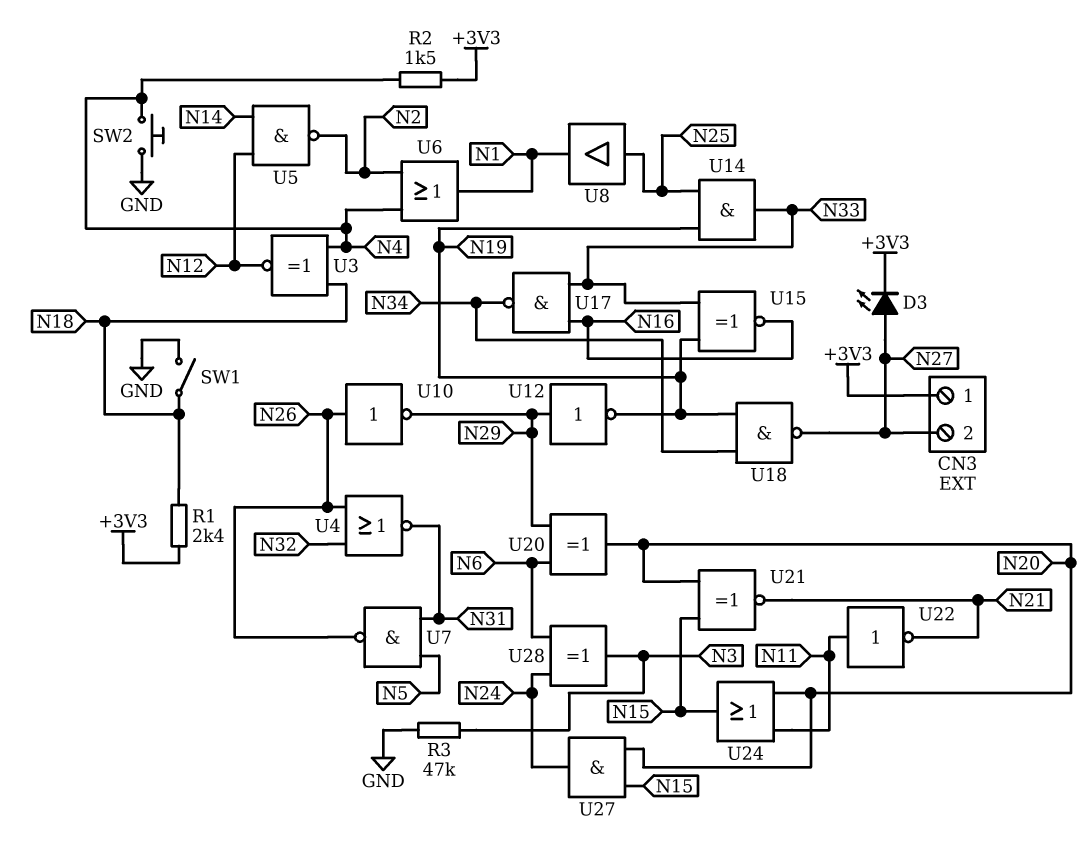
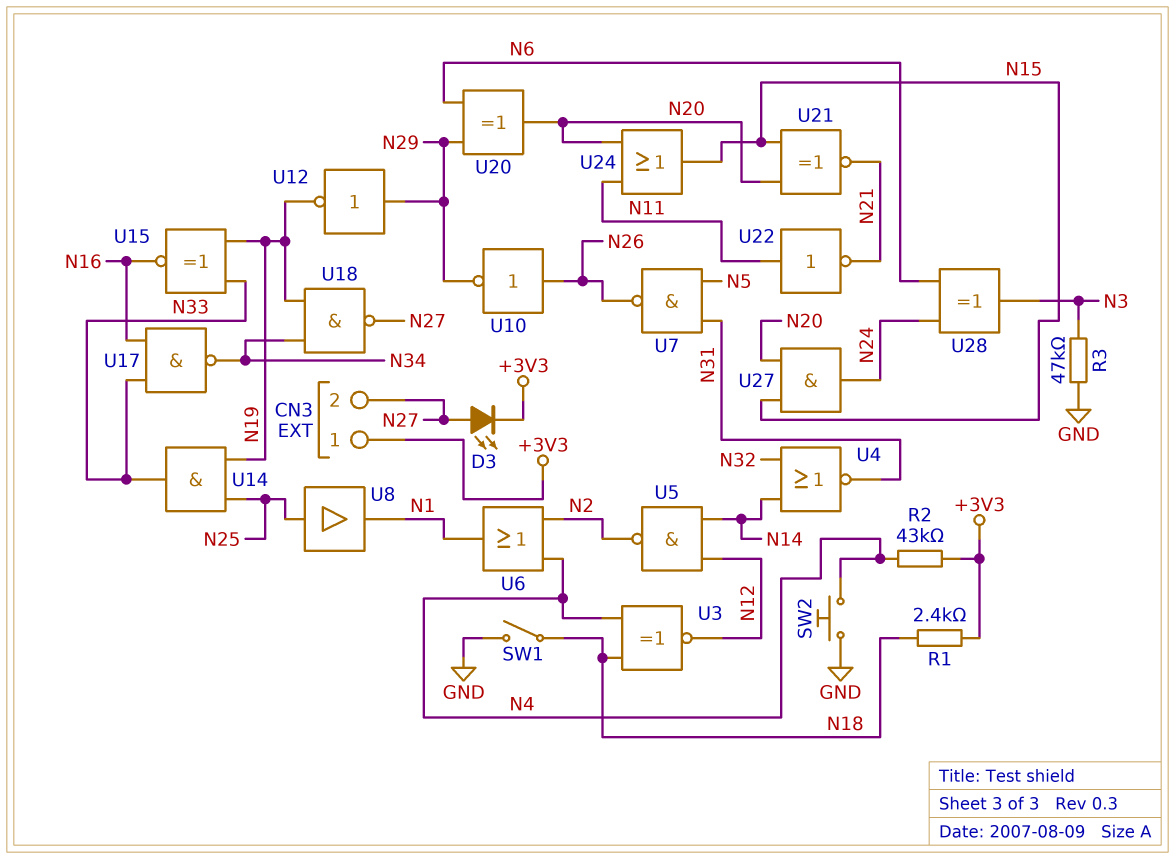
R2: 1.5k (+3V3, N4) -> 43k (+3V3, N4)
U4: NOR (in N26, in N32, out N31) -> NOR (in N14, in N32, out N31)

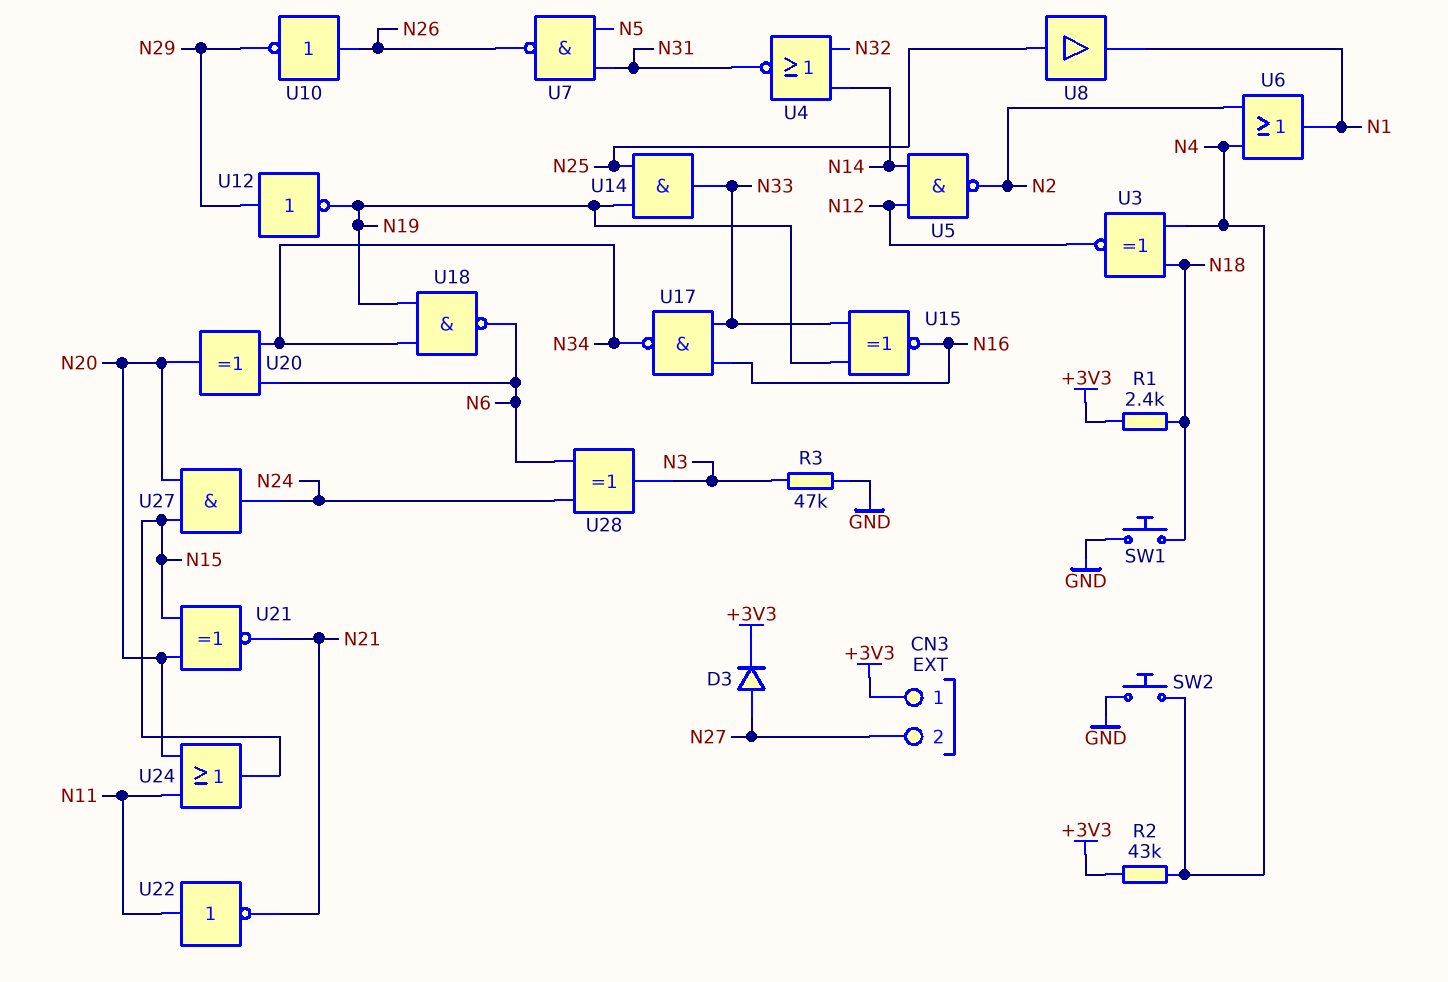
D3: LED (A N27, K +3V3) -> diode (A N27, K +3V3)
SW1: switch (GND, N18) -> button (GND, N18)
U18: NAND (in N19, in N34, out N27) -> NAND (in N19, in N34, out N6)
U20: XOR (in N6, in N29, out N20) -> XOR (in N6, in N34, out N20)

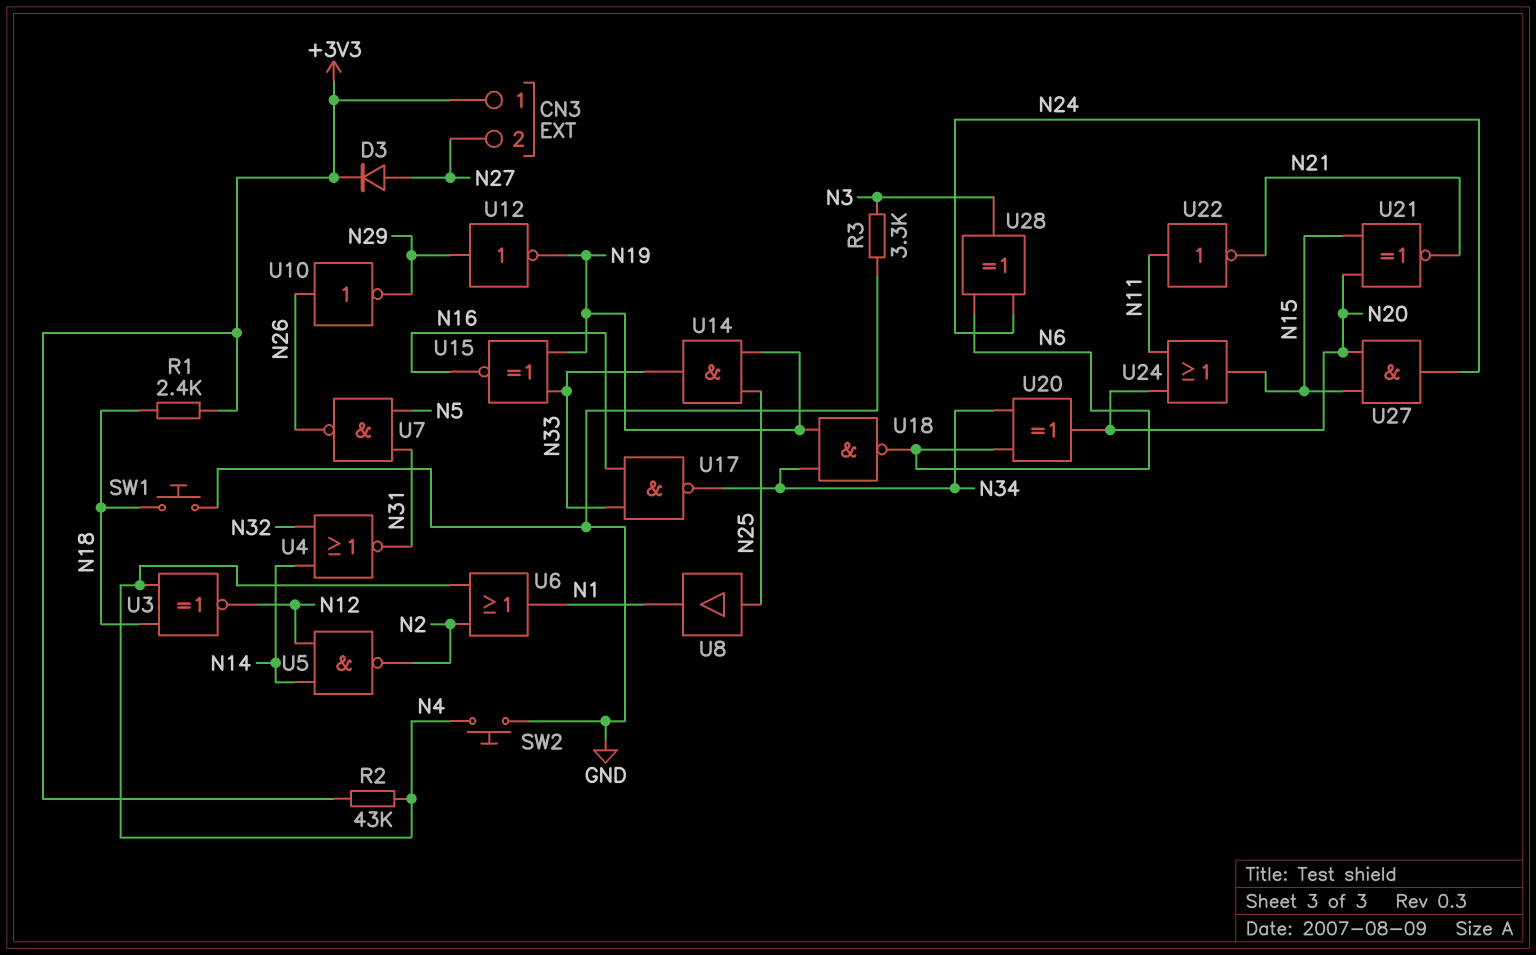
R3: 47k (GND, N3) -> 3.3k (GND, N3)

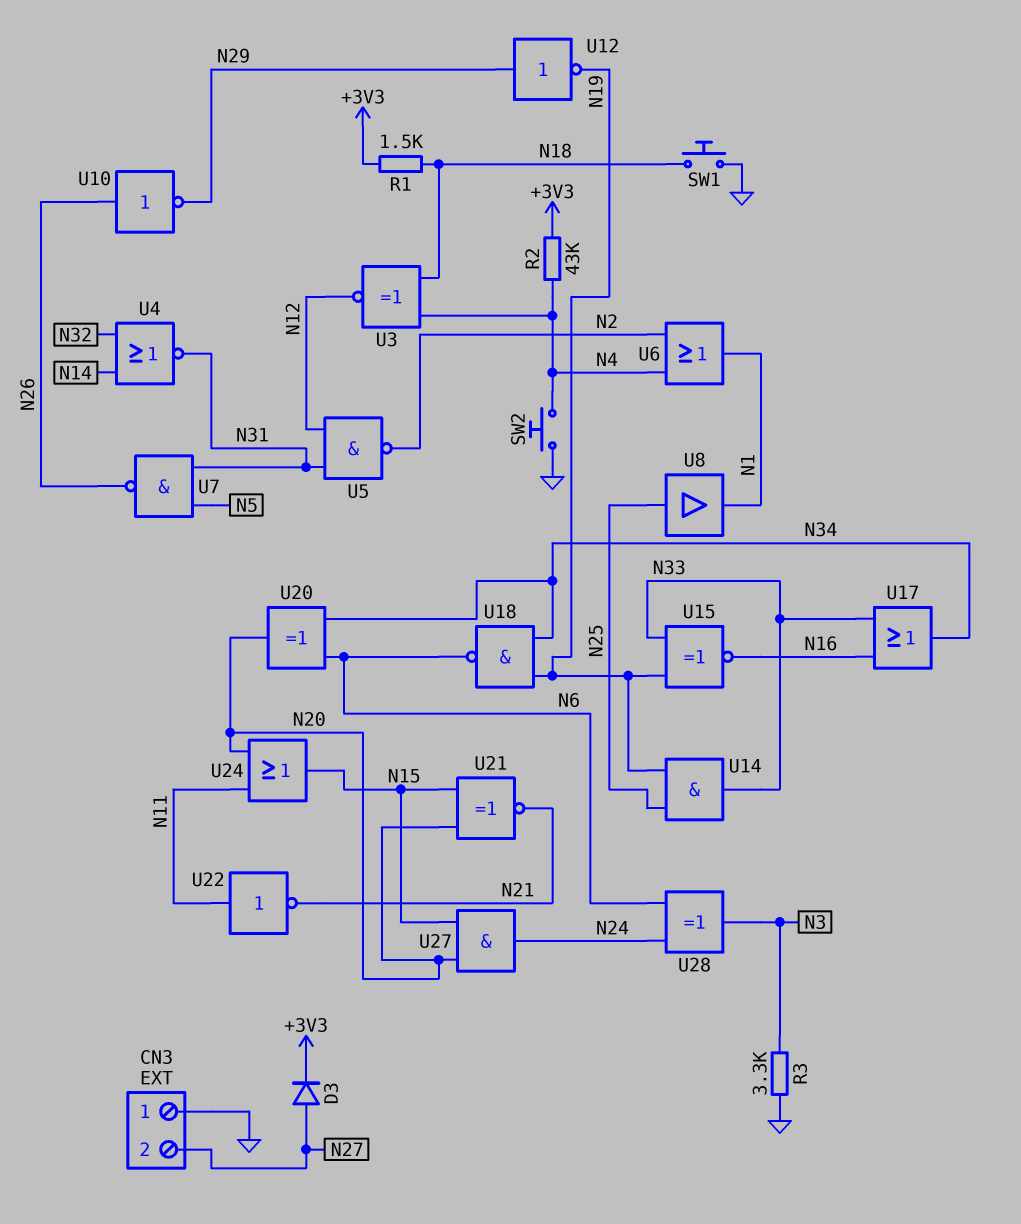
CN3 pin 1: +3V3 -> GND
R1: 2.4k (+3V3, N18) -> 1.5k (+3V3, N18)
U5: NAND (in N12, in N14, out N2) -> NAND (in N12, in N31, out N2)
U17: NAND (in N16, in N33, out N34) -> OR (in N16, in N33, out N34)

